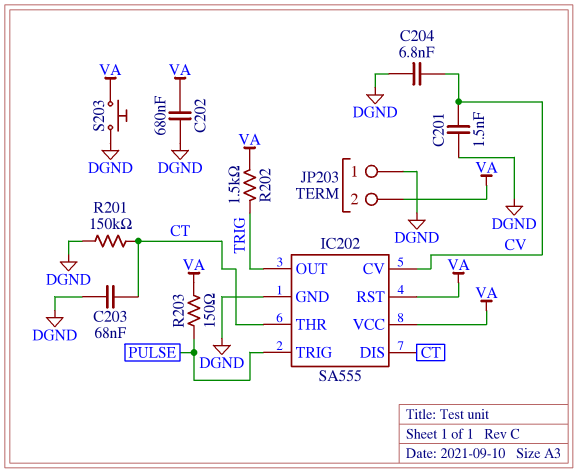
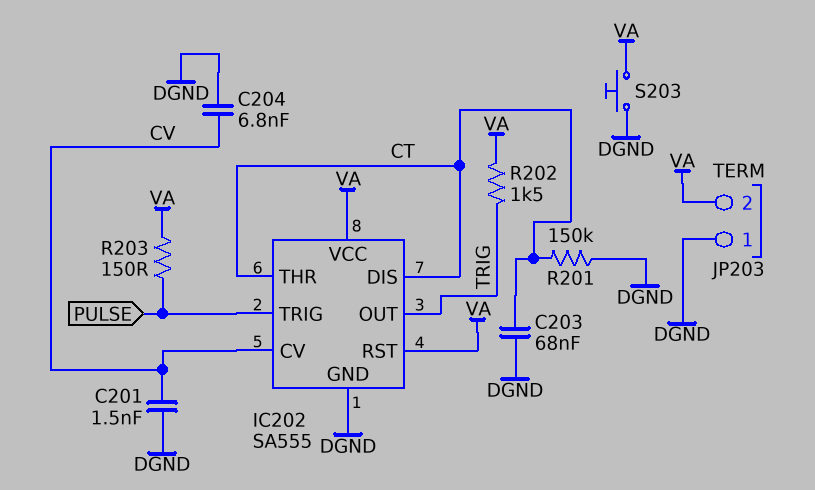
C202: 680nF (DGND, VA) -> none

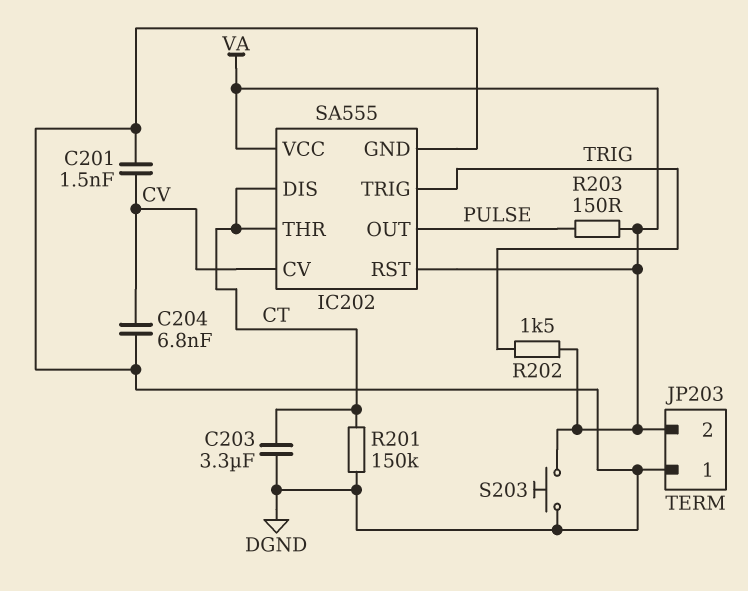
C203: 68nF (CT, DGND) -> 3.3uF (CT, DGND)
IC202 pin OUT: TRIG -> PULSE
IC202 pin TRIG: PULSE -> TRIG

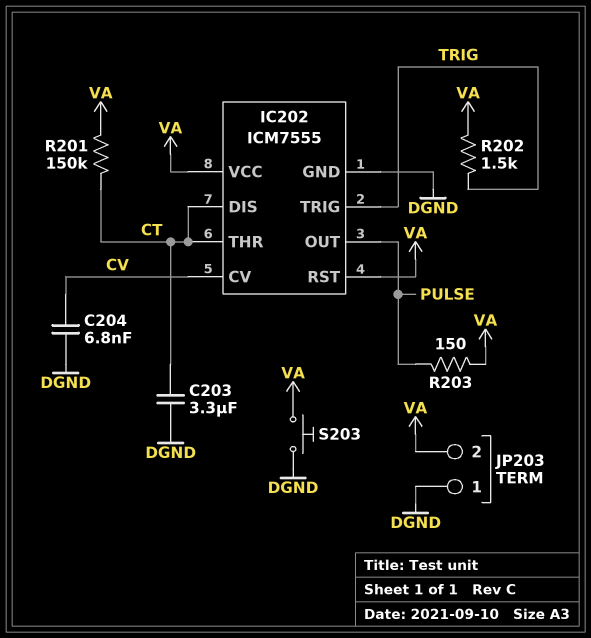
C201: 1.5nF (CV, DGND) -> none
IC202: SA555 -> ICM7555
R201: 150k (CT, DGND) -> 150k (CT, VA)

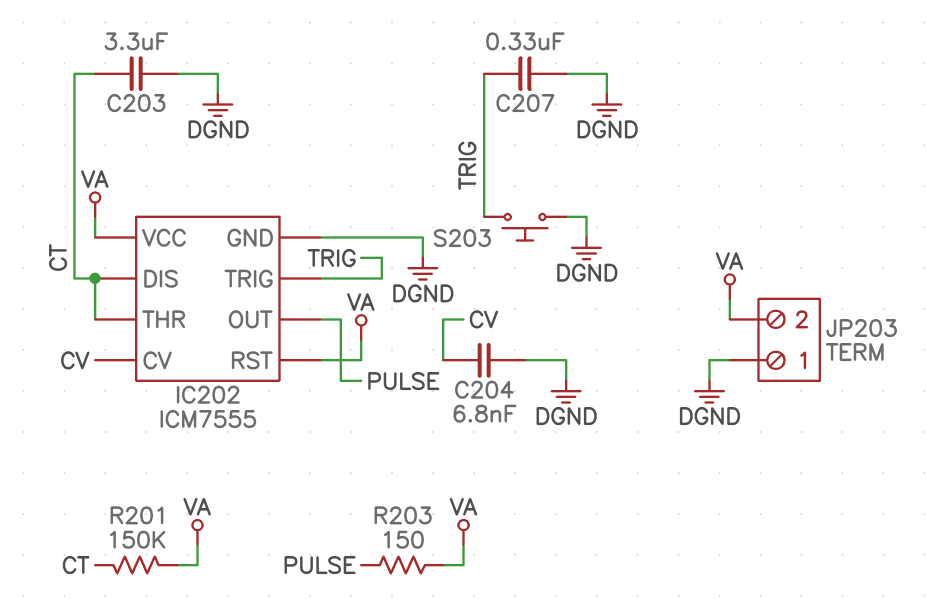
C207: none -> 330nF (DGND, TRIG)
R202: 1.5k (TRIG, VA) -> none
S203: button (DGND, VA) -> button (DGND, TRIG)

